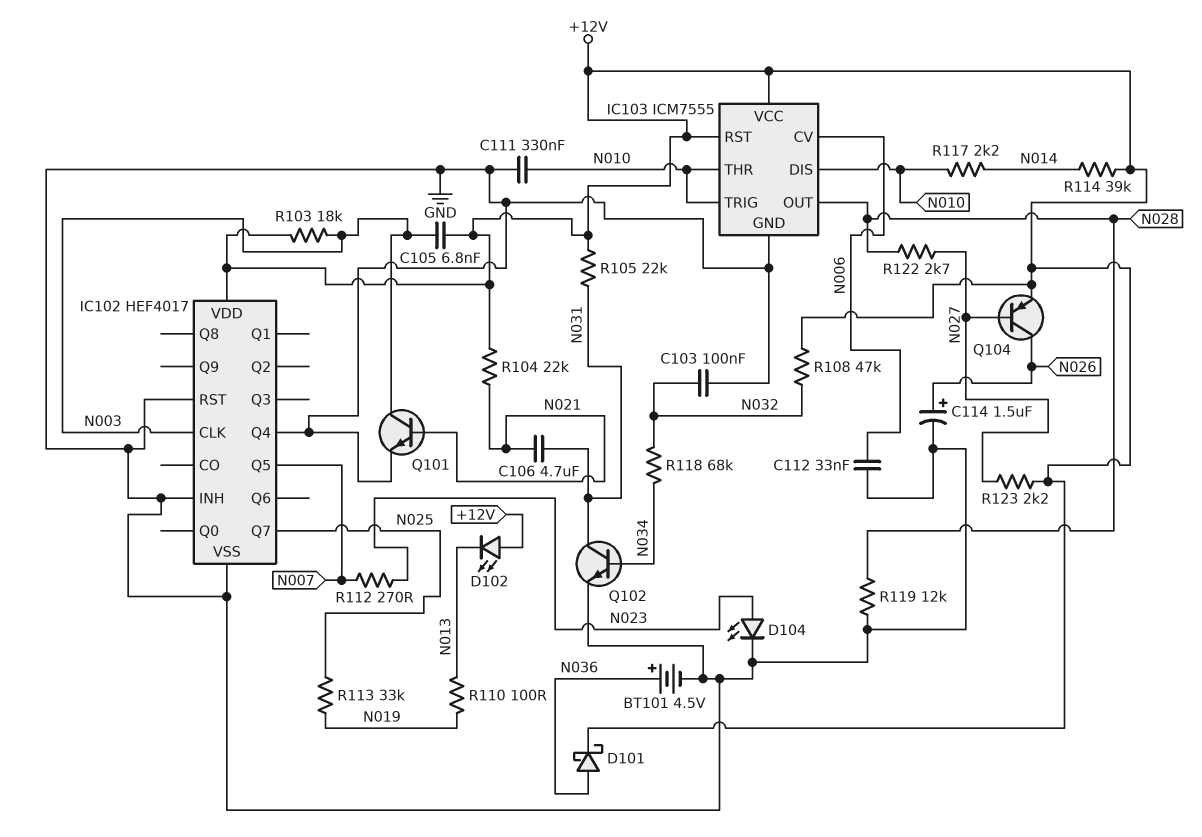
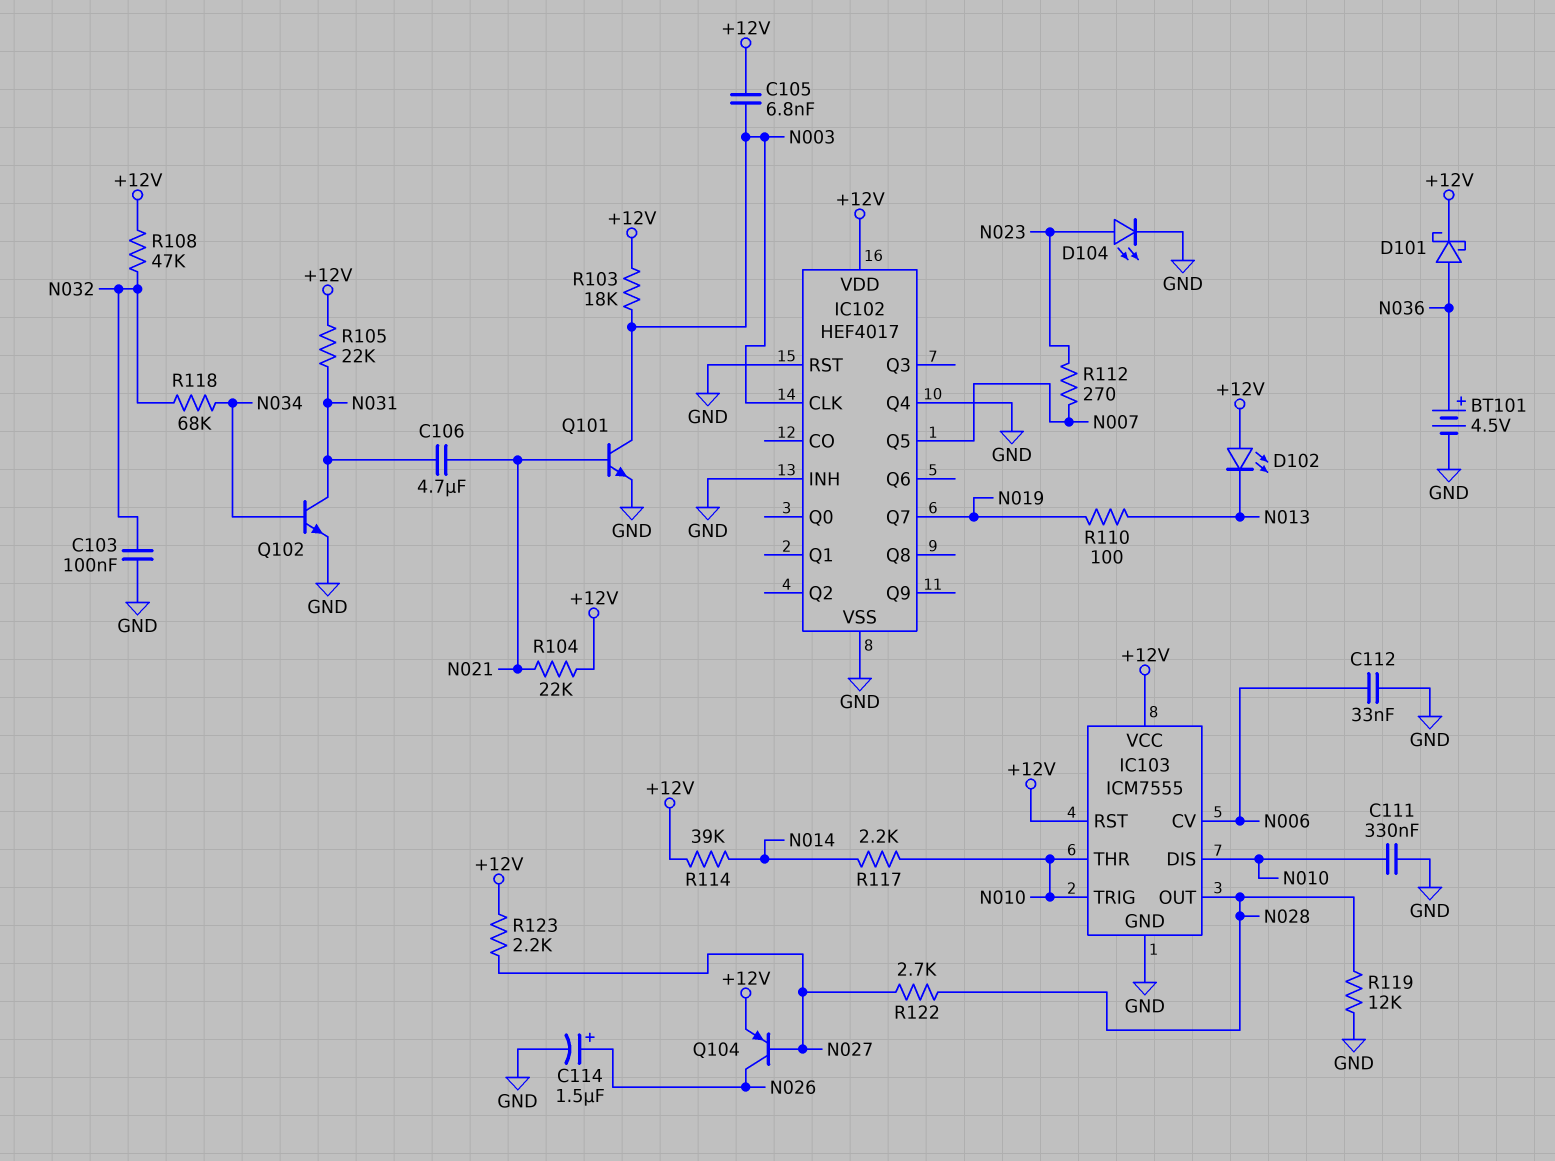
IC102 pin Q7: N025 -> N019
R113: 33k (N019, N025) -> none

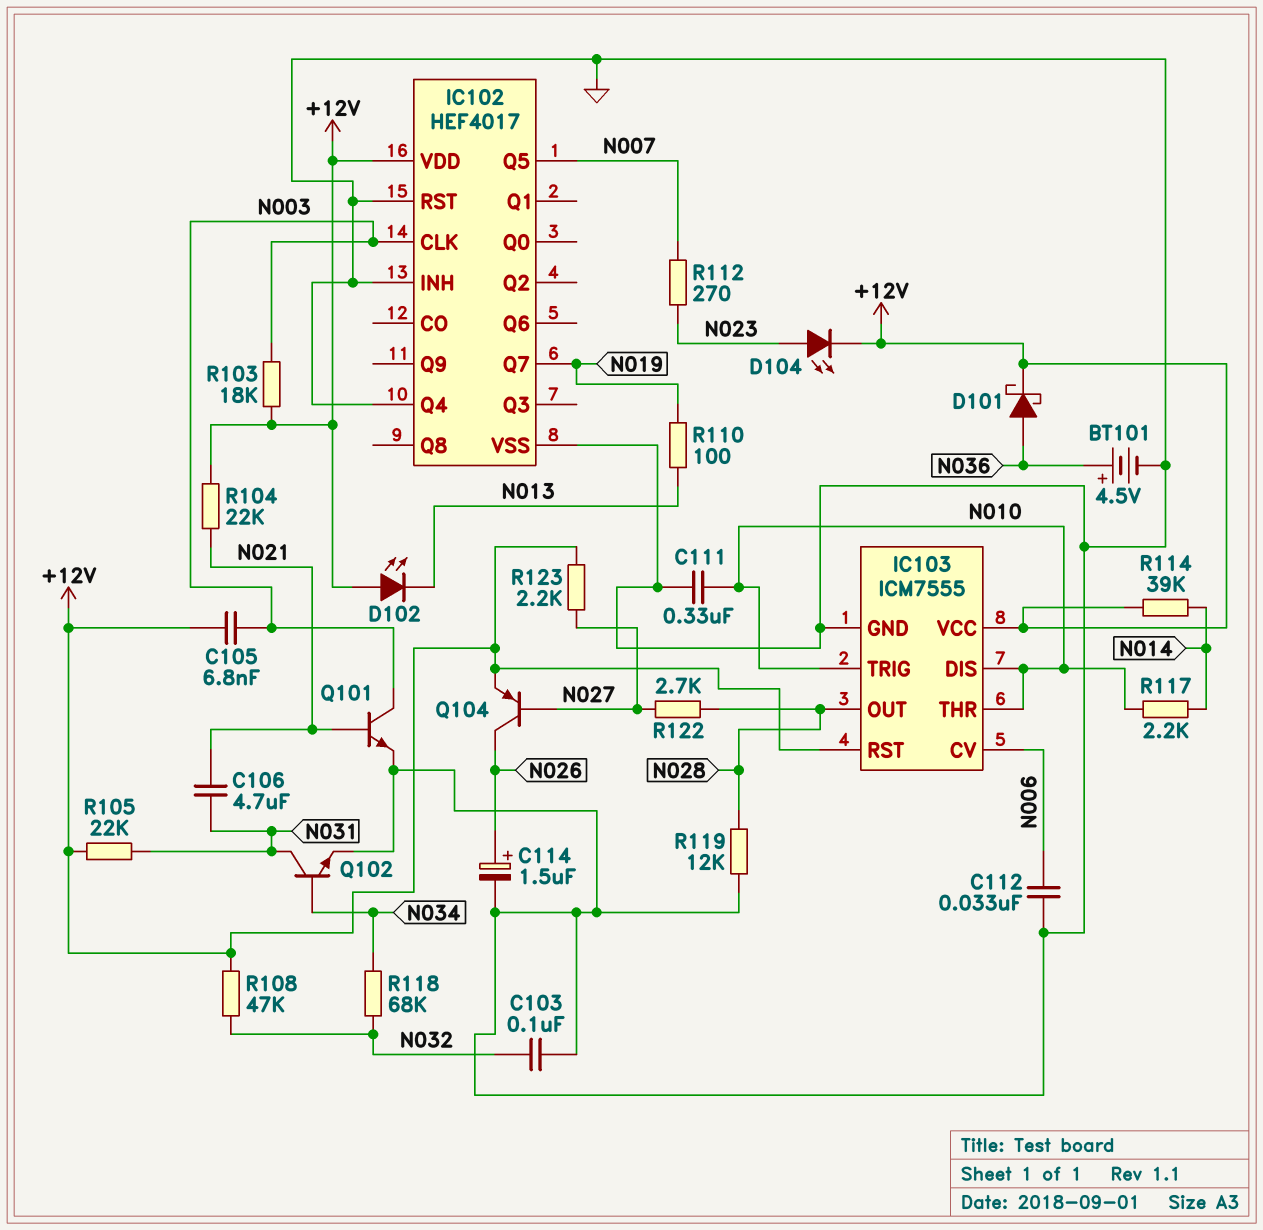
D104: LED (A N023, K GND) -> LED (A N023, K +12V)

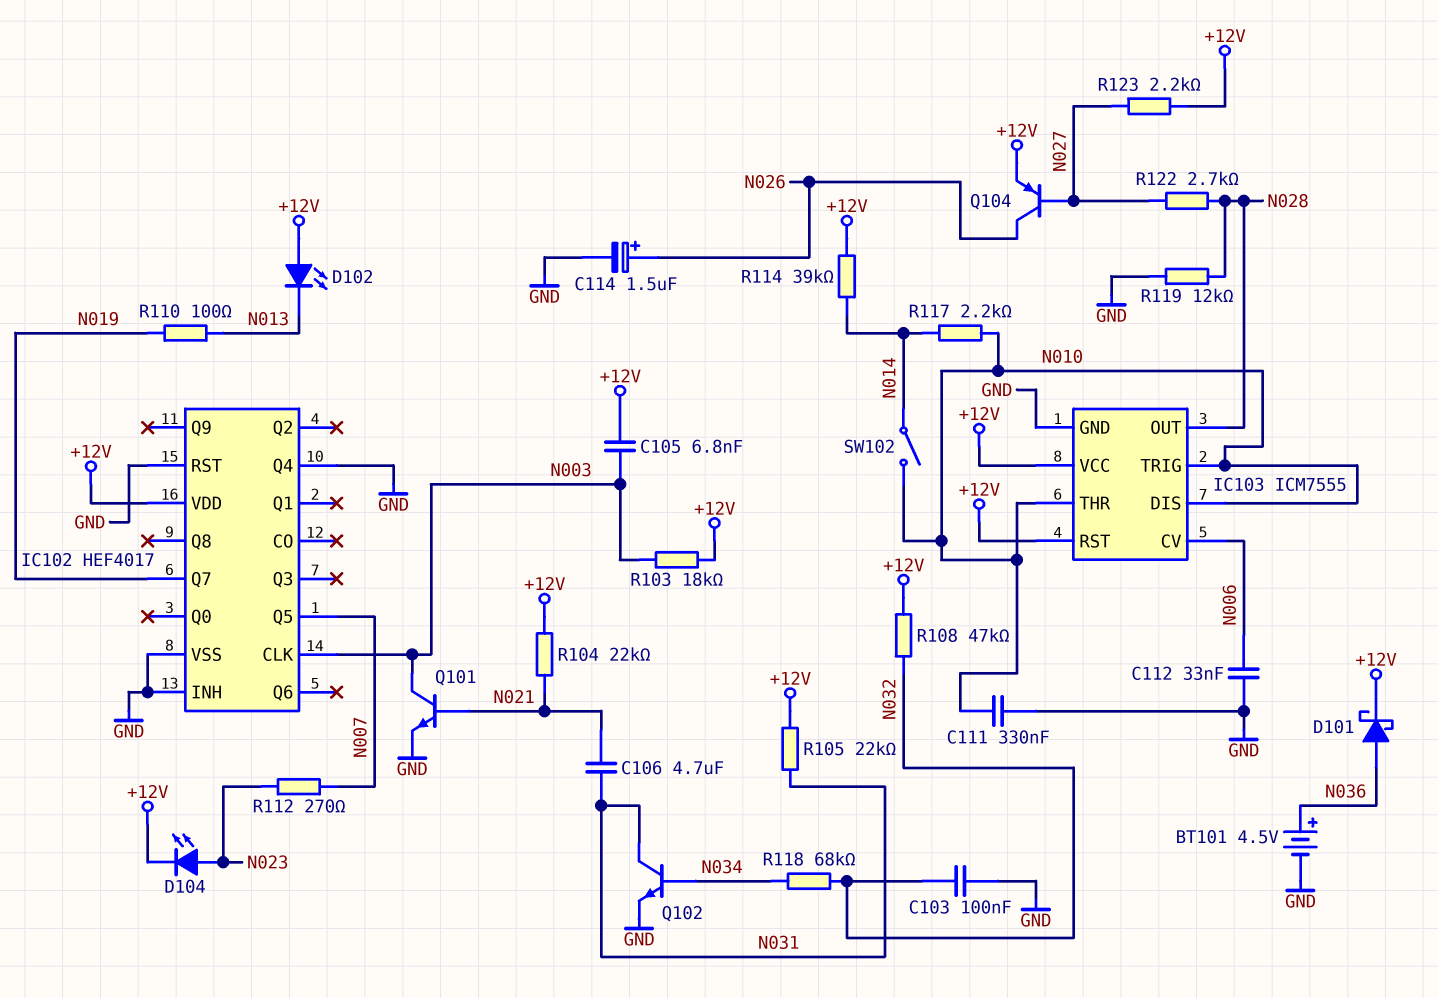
SW102: none -> switch (N010, N014)

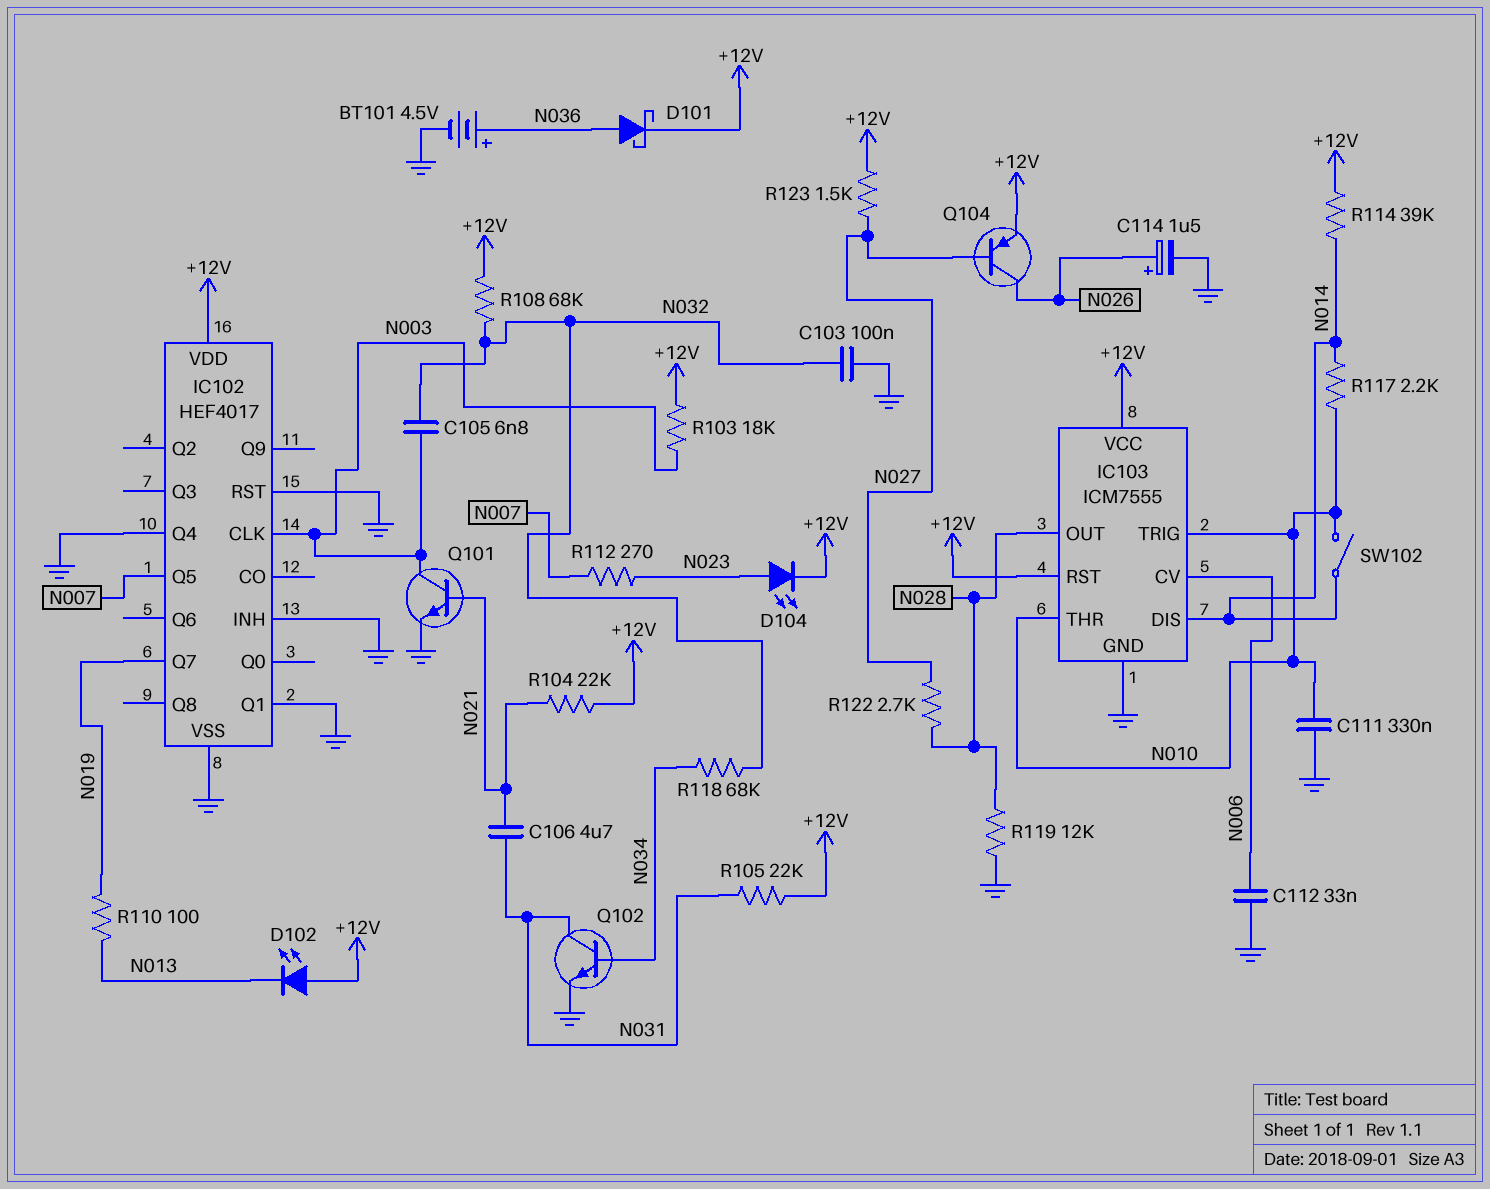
C105: 6.8nF (+12V, N003) -> 6.8nF (N003, N032)
IC102 pin Q1: none -> GND
IC103 pin DIS: N010 -> N014
R108: 47k (+12V, N032) -> 68k (+12V, N032)
R123: 2.2k (+12V, N027) -> 1.5k (+12V, N027)

